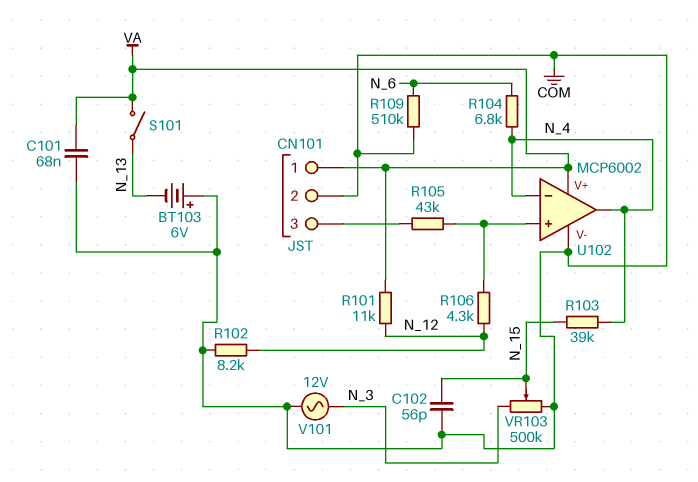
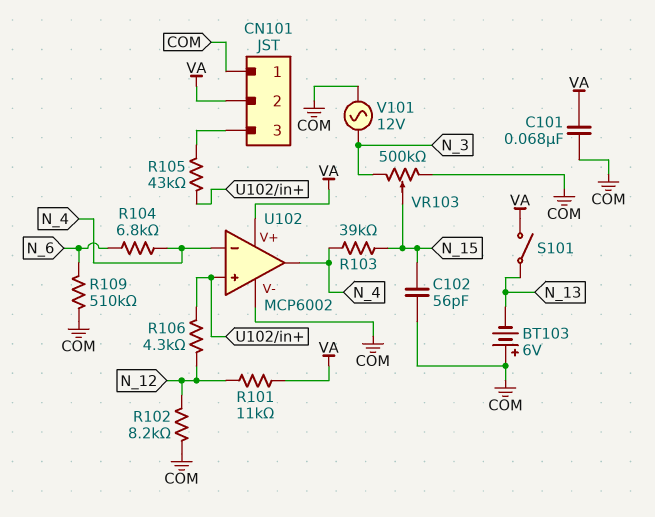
CN101 pin 1: VA -> COM
CN101 pin 2: COM -> VA

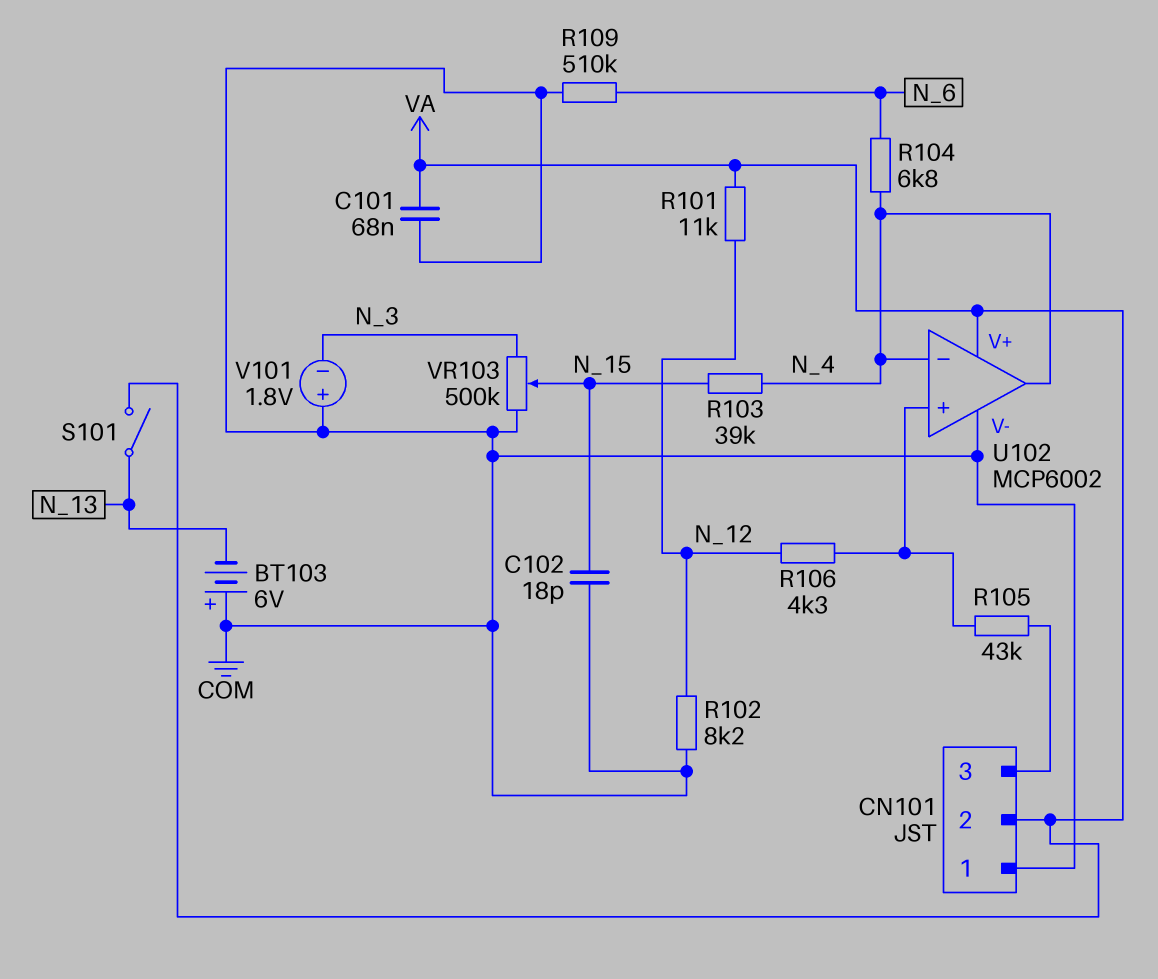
C102: 56pF (COM, N_15) -> 18pF (COM, N_15)
V101: AC 12V (COM, N_3) -> 1.8V (plus COM, minus N_3)

